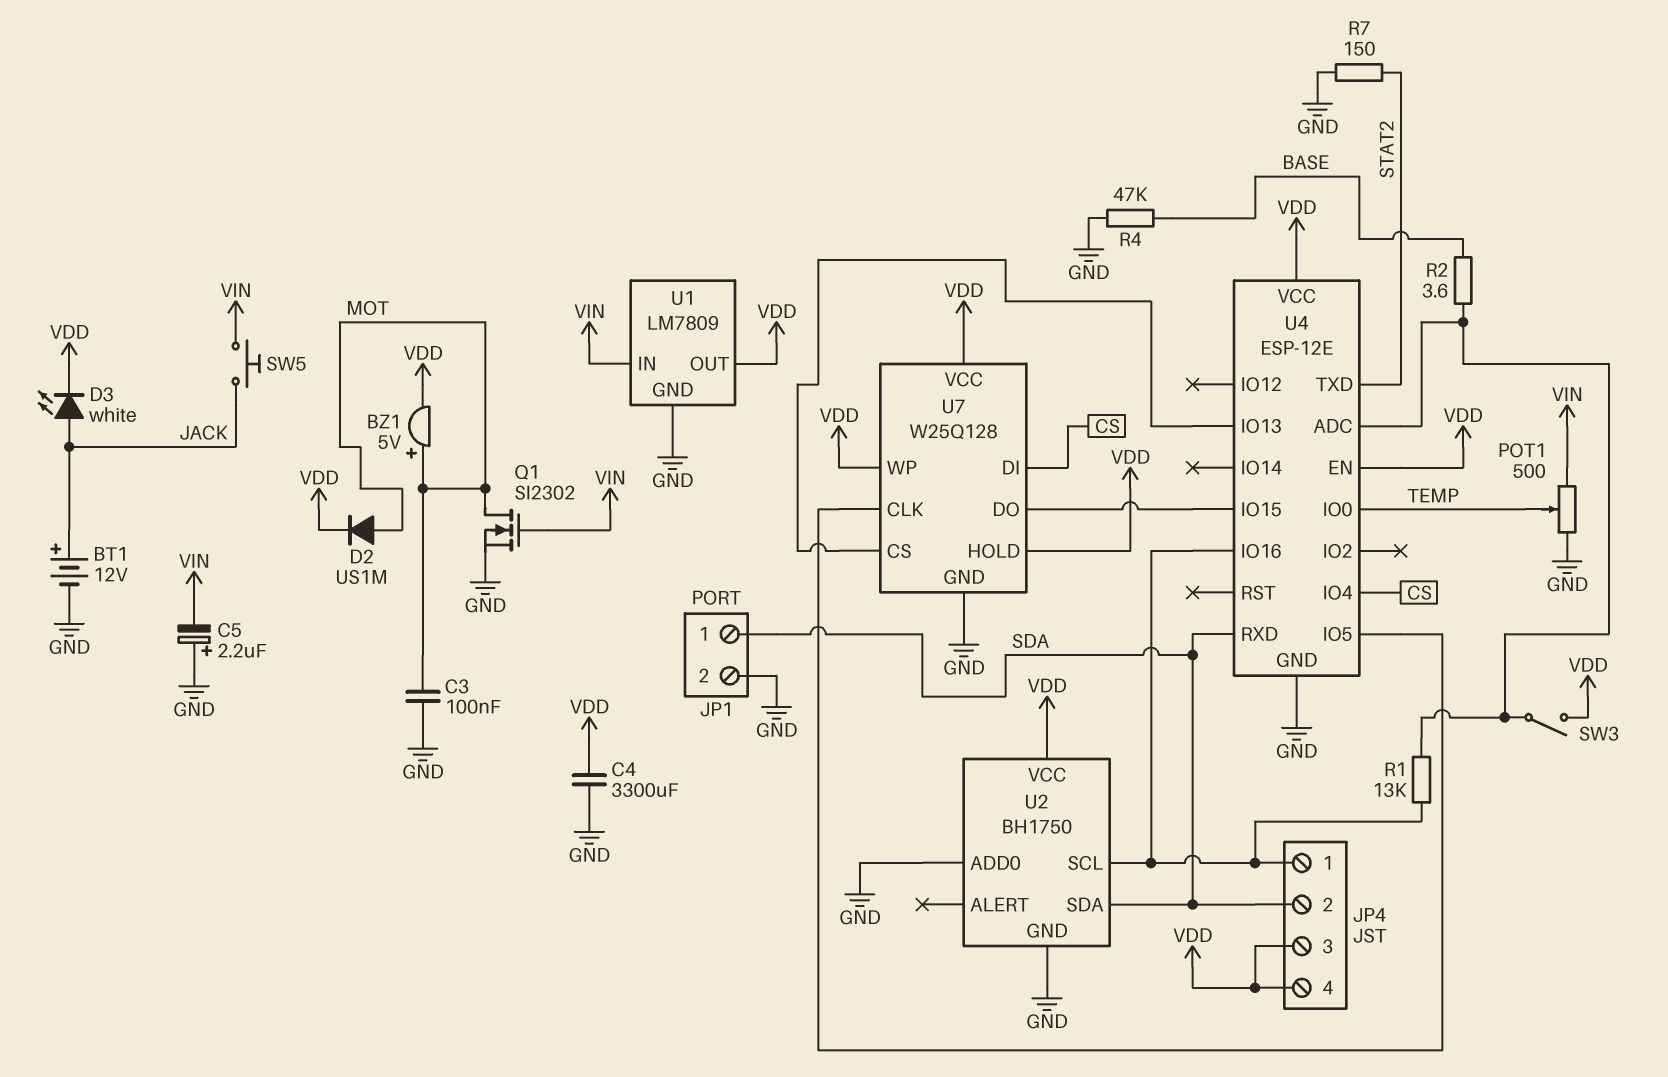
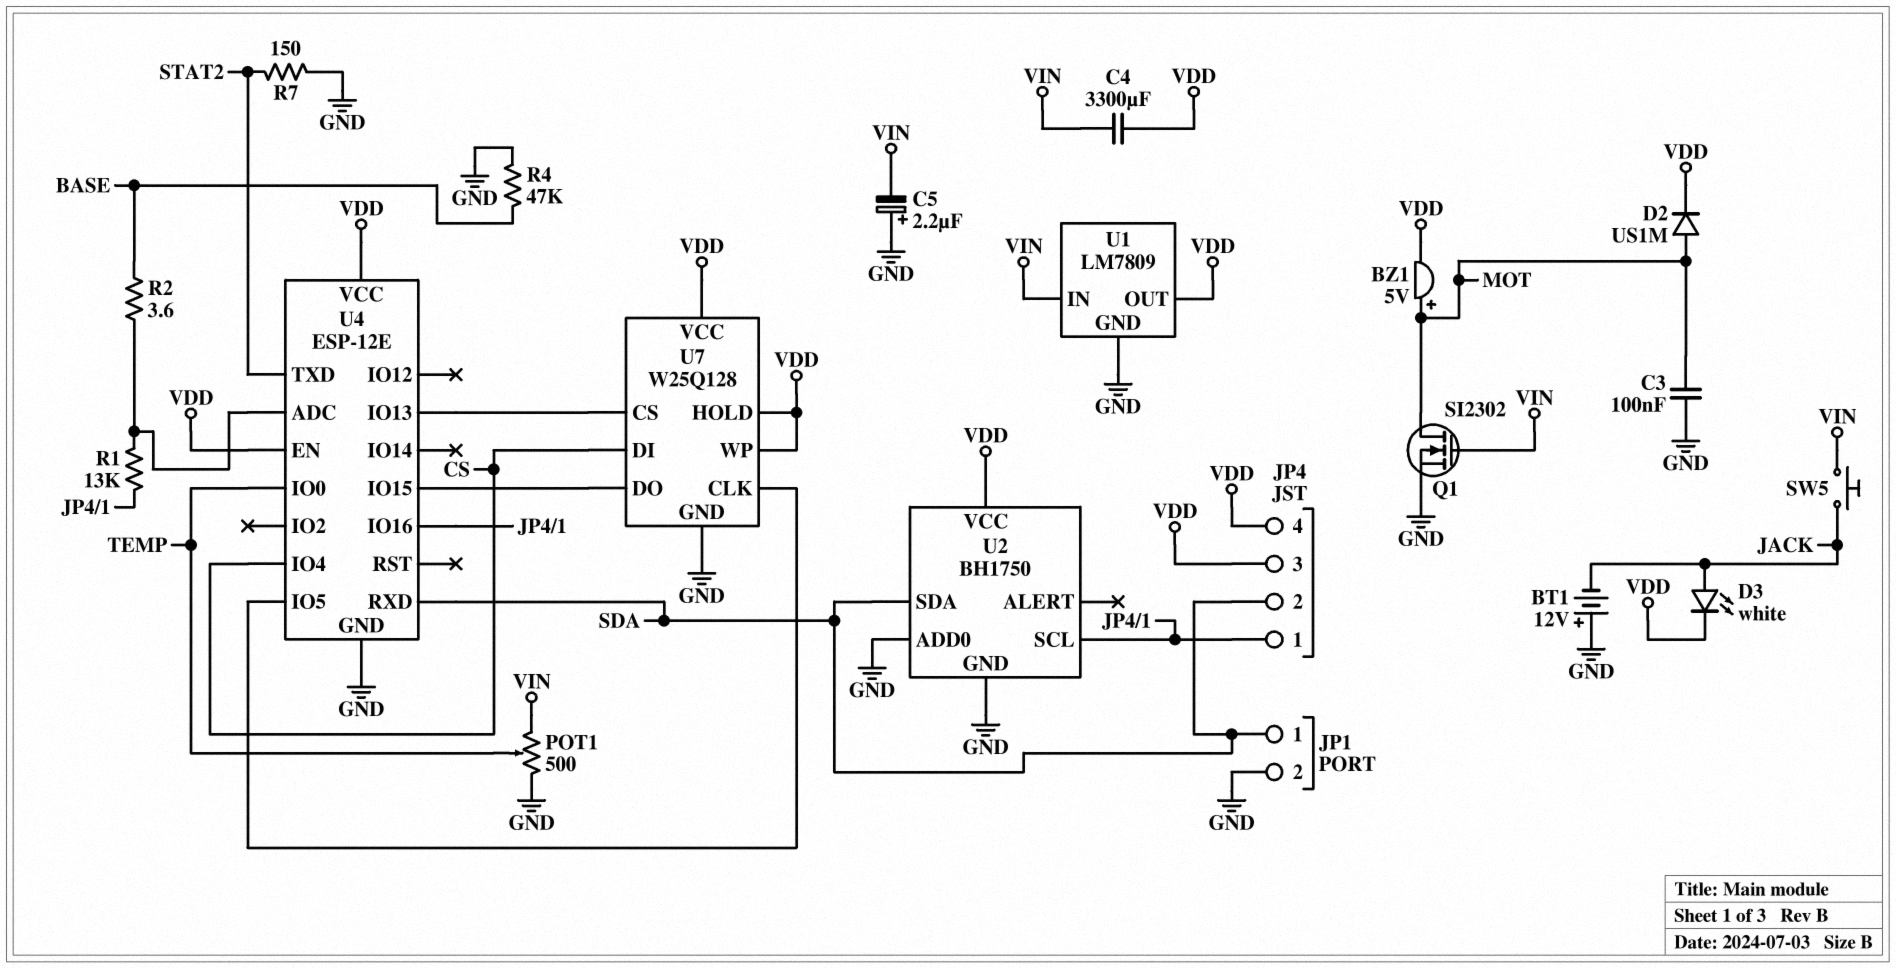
BT1: 12V (plus JACK, minus GND) -> 12V (plus GND, minus JACK)
C4: 3300uF (GND, VDD) -> 3300uF (VDD, VIN)
SW3: switch (U4/ADC, VDD) -> none

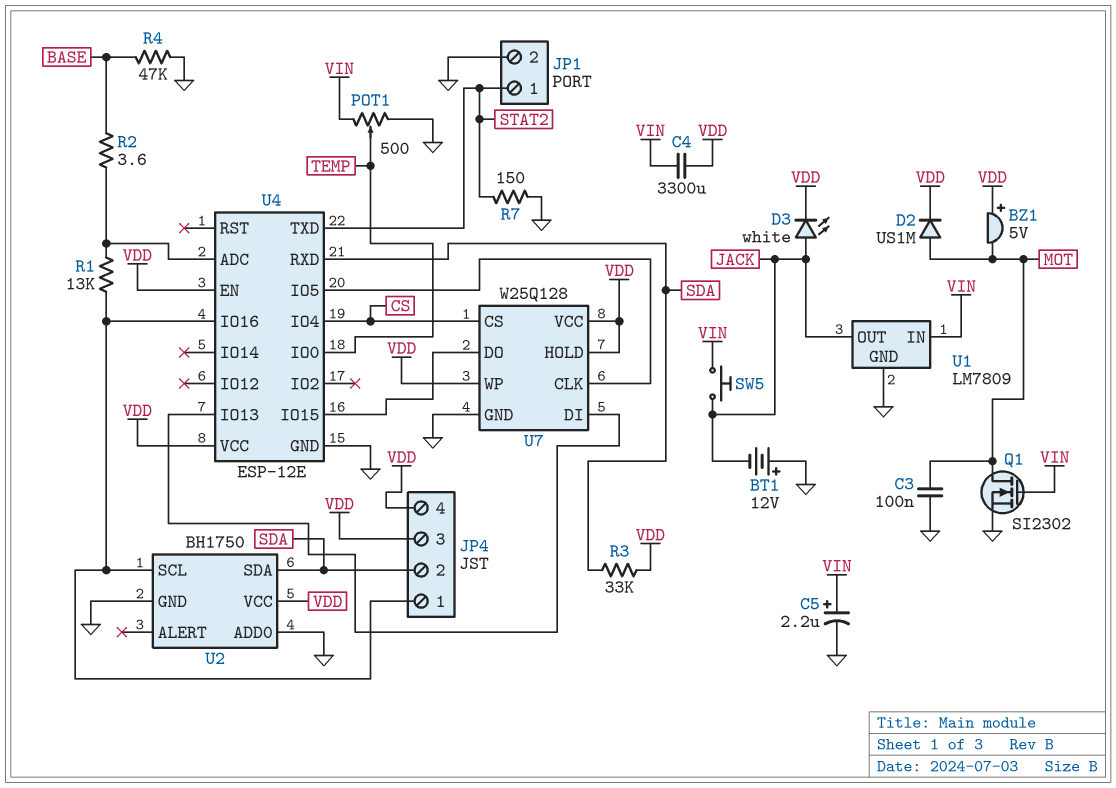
BZ1: buzzer 5V (plus MOT, minus VDD) -> buzzer 5V (plus VDD, minus MOT)
C5: 2.2uF (plus GND, minus VIN) -> 2.2uF (plus VIN, minus GND)
JP1 pin 1: SDA -> STAT2
R3: none -> 33k (SDA, VDD)
U1 pin OUT: VDD -> JACK
U7 pin CS: U4/IO13 -> CS
U7 pin DI: CS -> U4/IO13

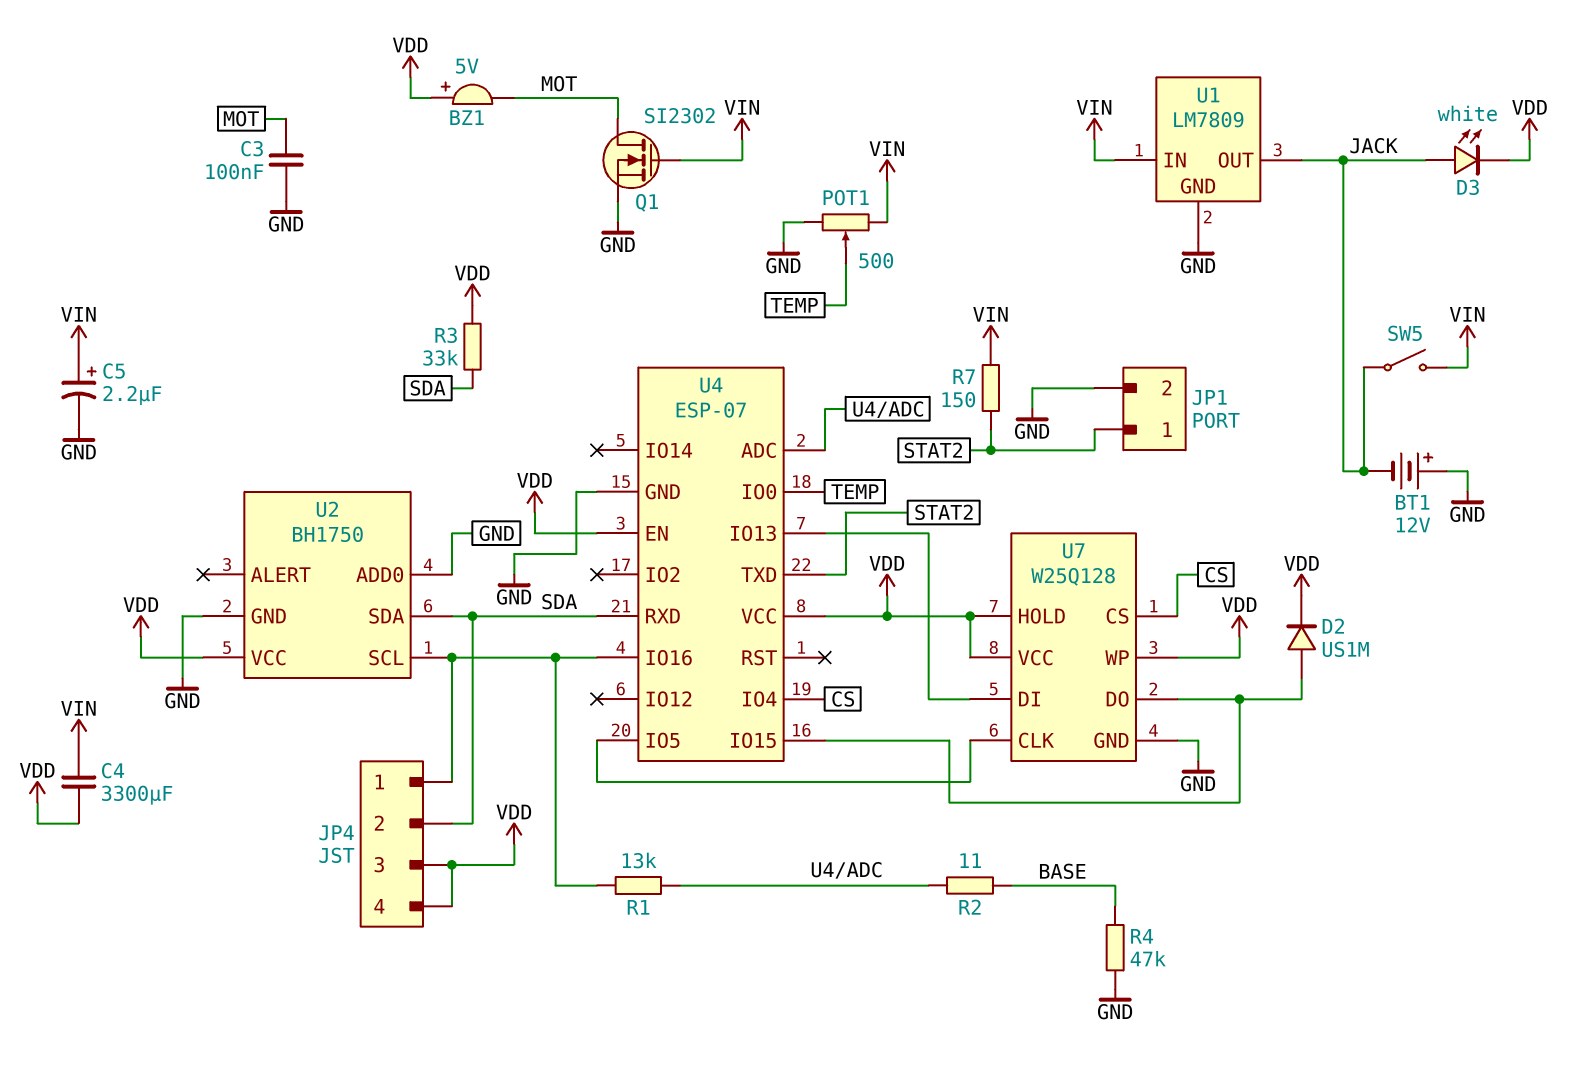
D2: diode US1M (A MOT, K VDD) -> diode US1M (A U4/IO15, K VDD)
R2: 3.6 (BASE, U4/ADC) -> 11 (BASE, U4/ADC)
R7: 150 (GND, STAT2) -> 150 (STAT2, VIN)
SW5: button (JACK, VIN) -> switch (JACK, VIN)
U4: ESP-12E -> ESP-07

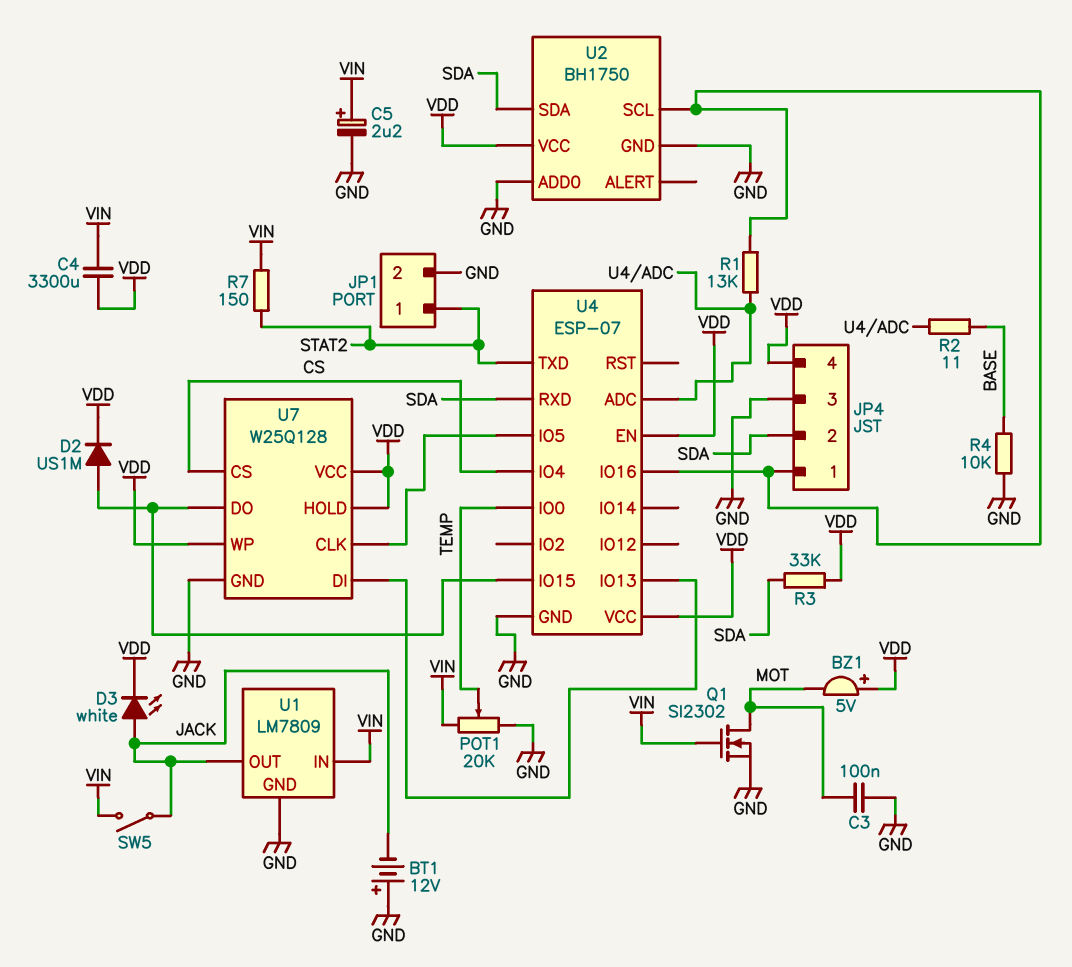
JP4 pin 3: VDD -> GND
POT1: 500 (GND, VIN, wiper TEMP) -> 20k (GND, VIN, wiper TEMP)
R4: 47k (BASE, GND) -> 10k (BASE, GND)

